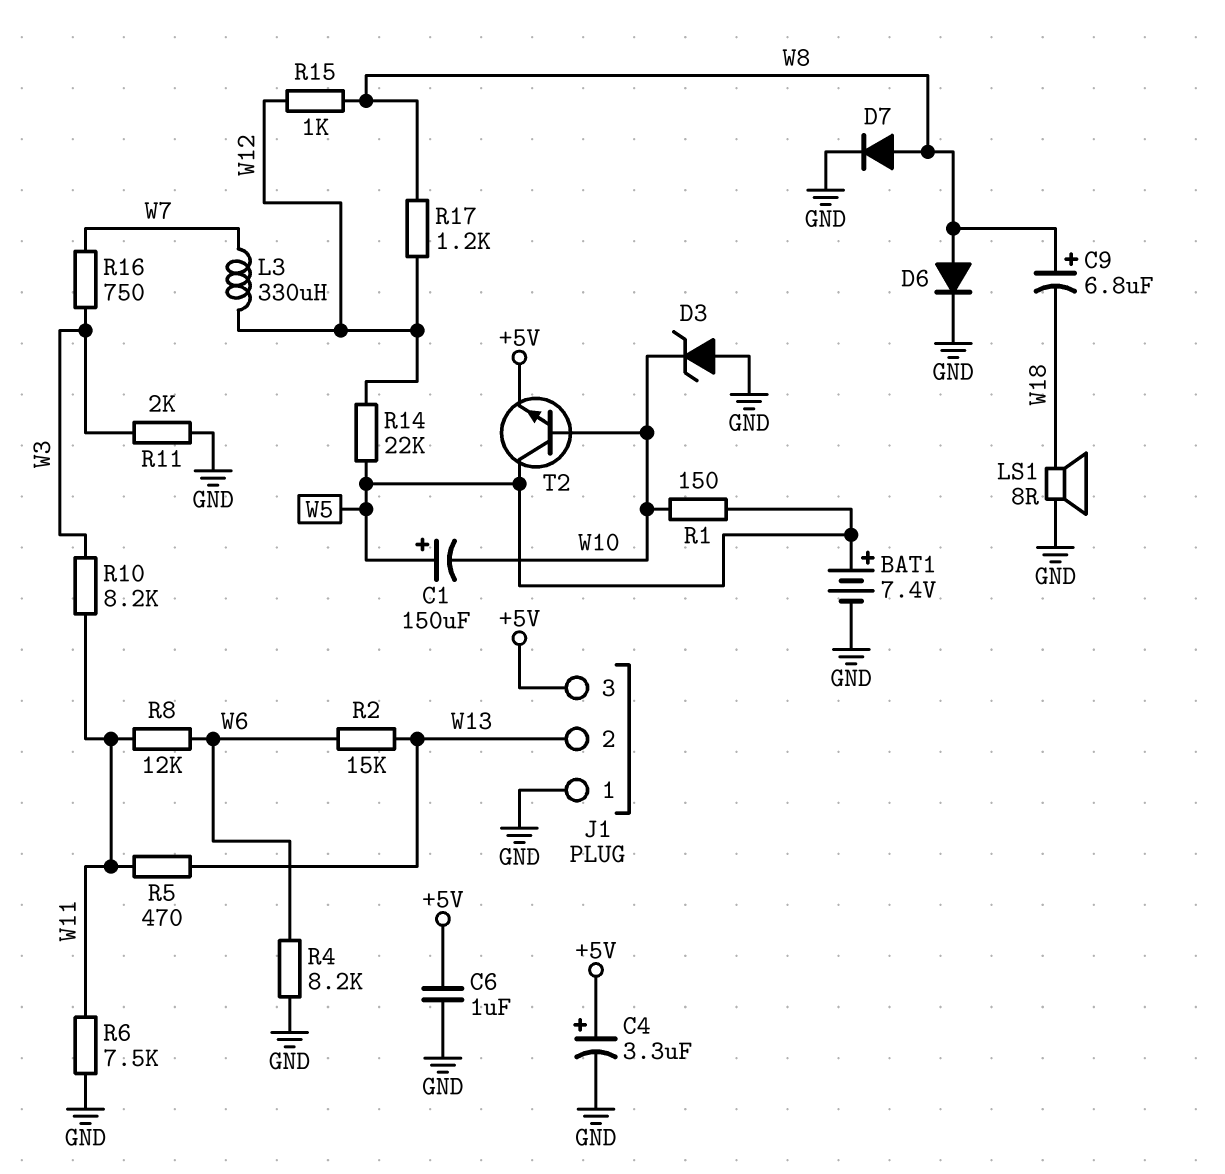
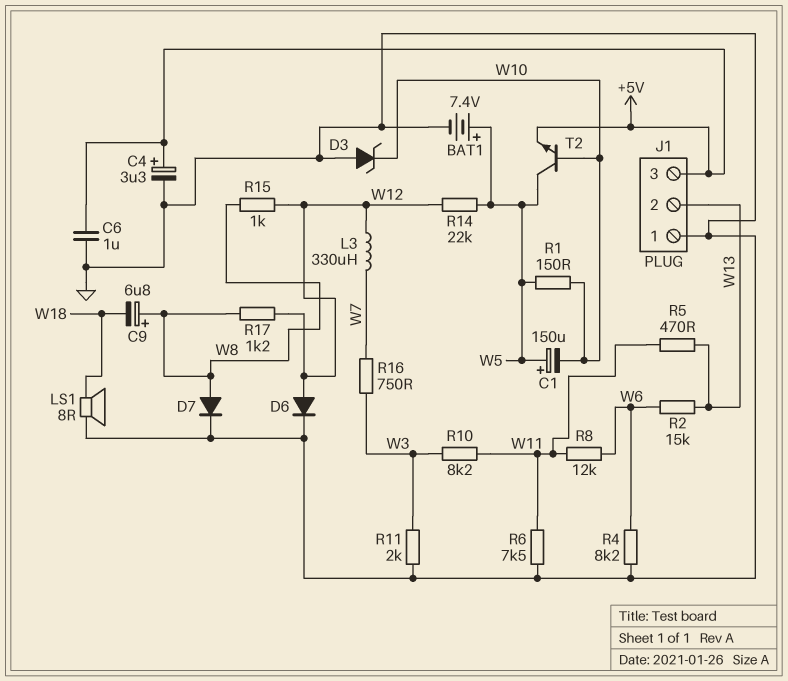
D6: diode (A W8, K GND) -> diode (A W12, K GND)

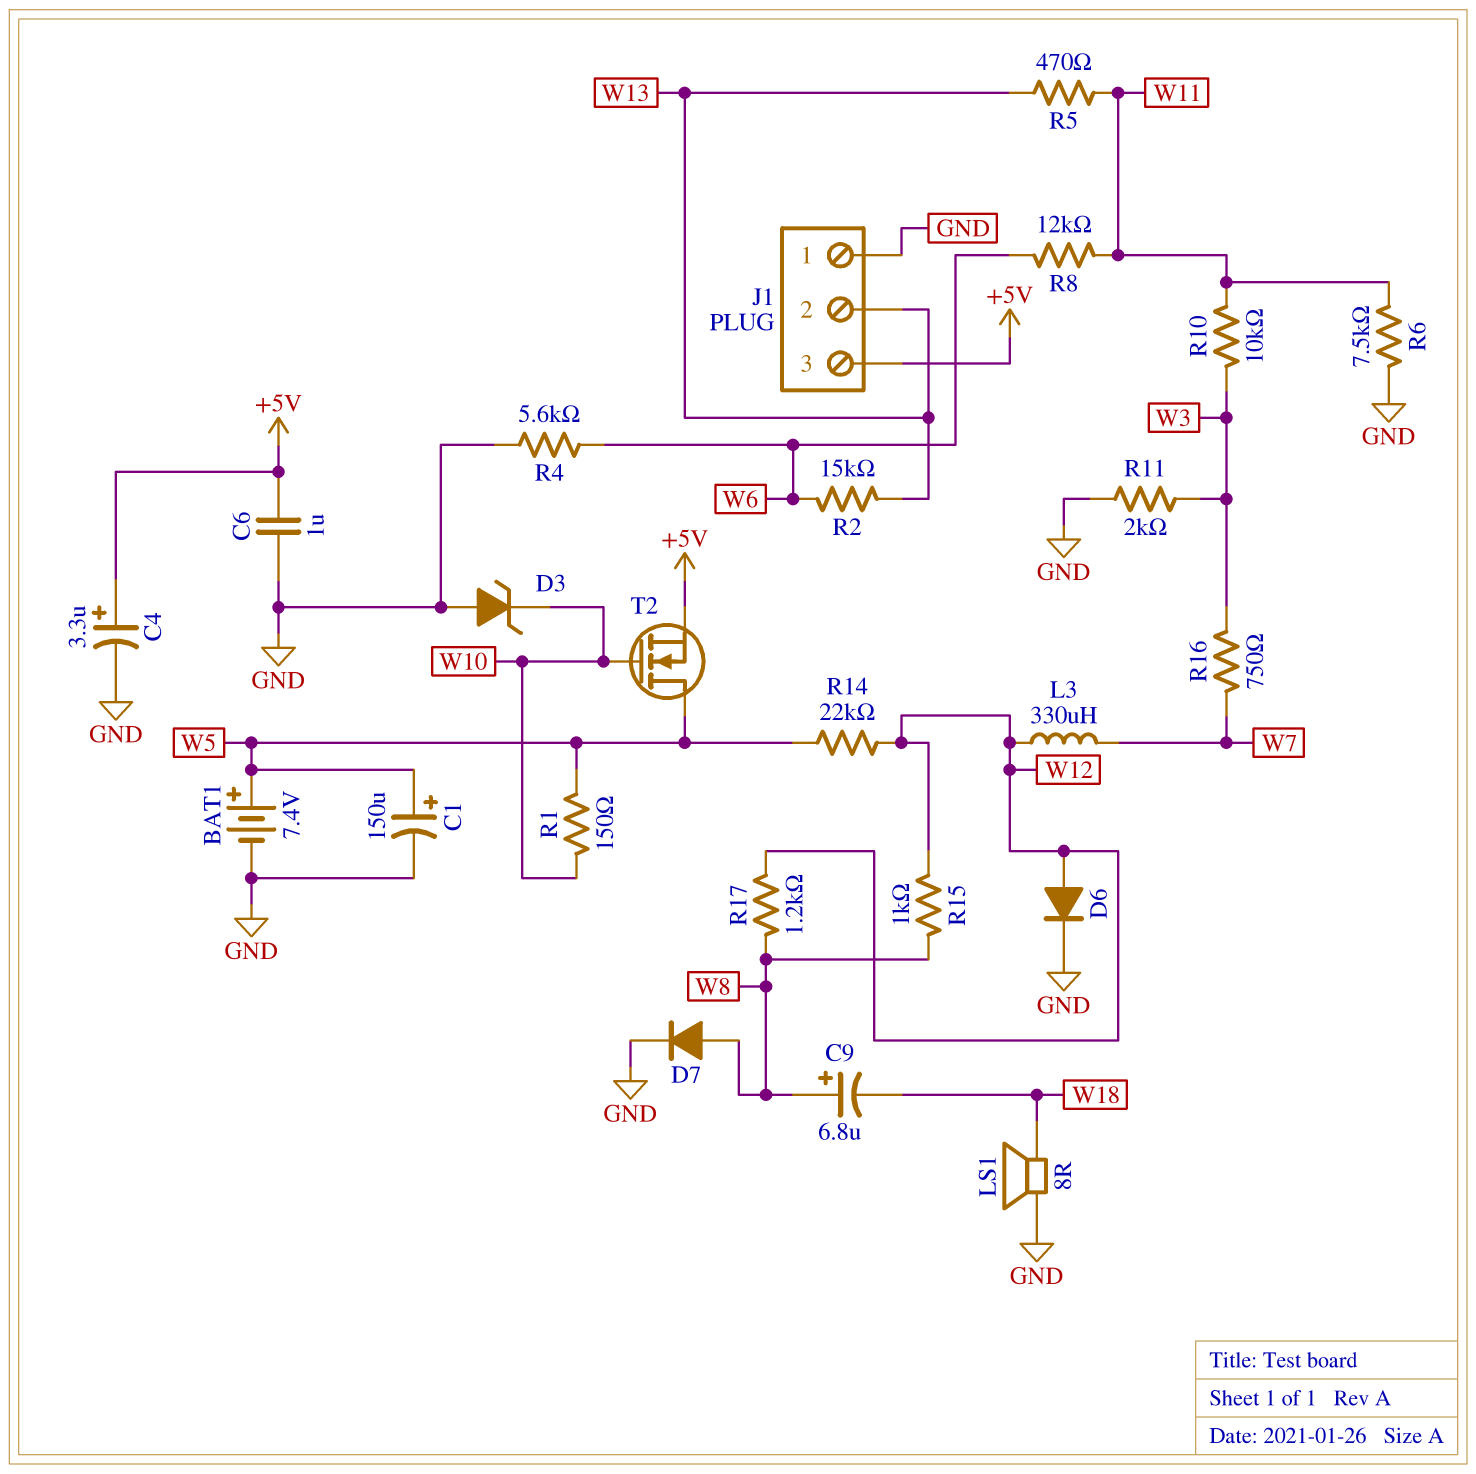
C1: 150uF (plus W5, minus W10) -> 150uF (plus W5, minus GND)
R4: 8.2k (GND, W6) -> 5.6k (GND, W6)
R10: 8.2k (W3, W11) -> 10k (W3, W11)
T2: NPN (B W10, C W5, E +5V) -> NMOS (G W10, D W5, S +5V)

